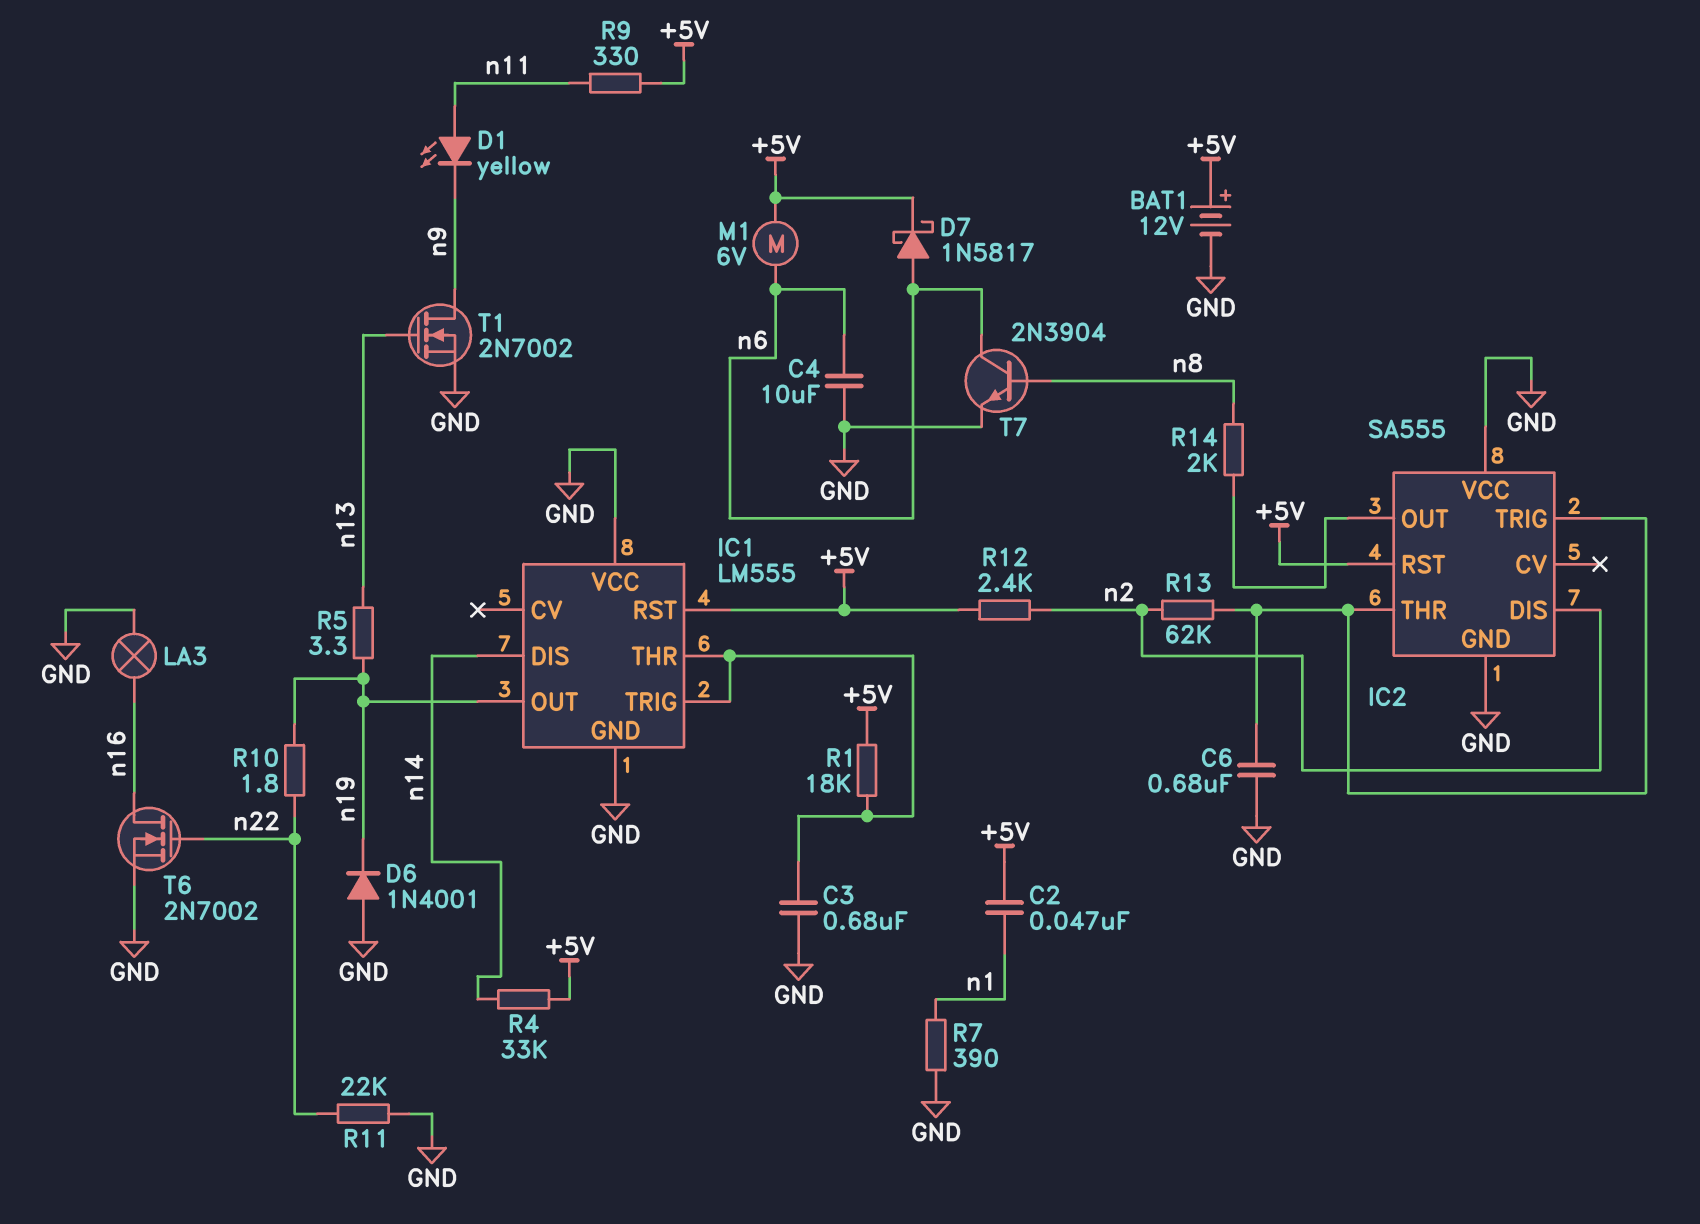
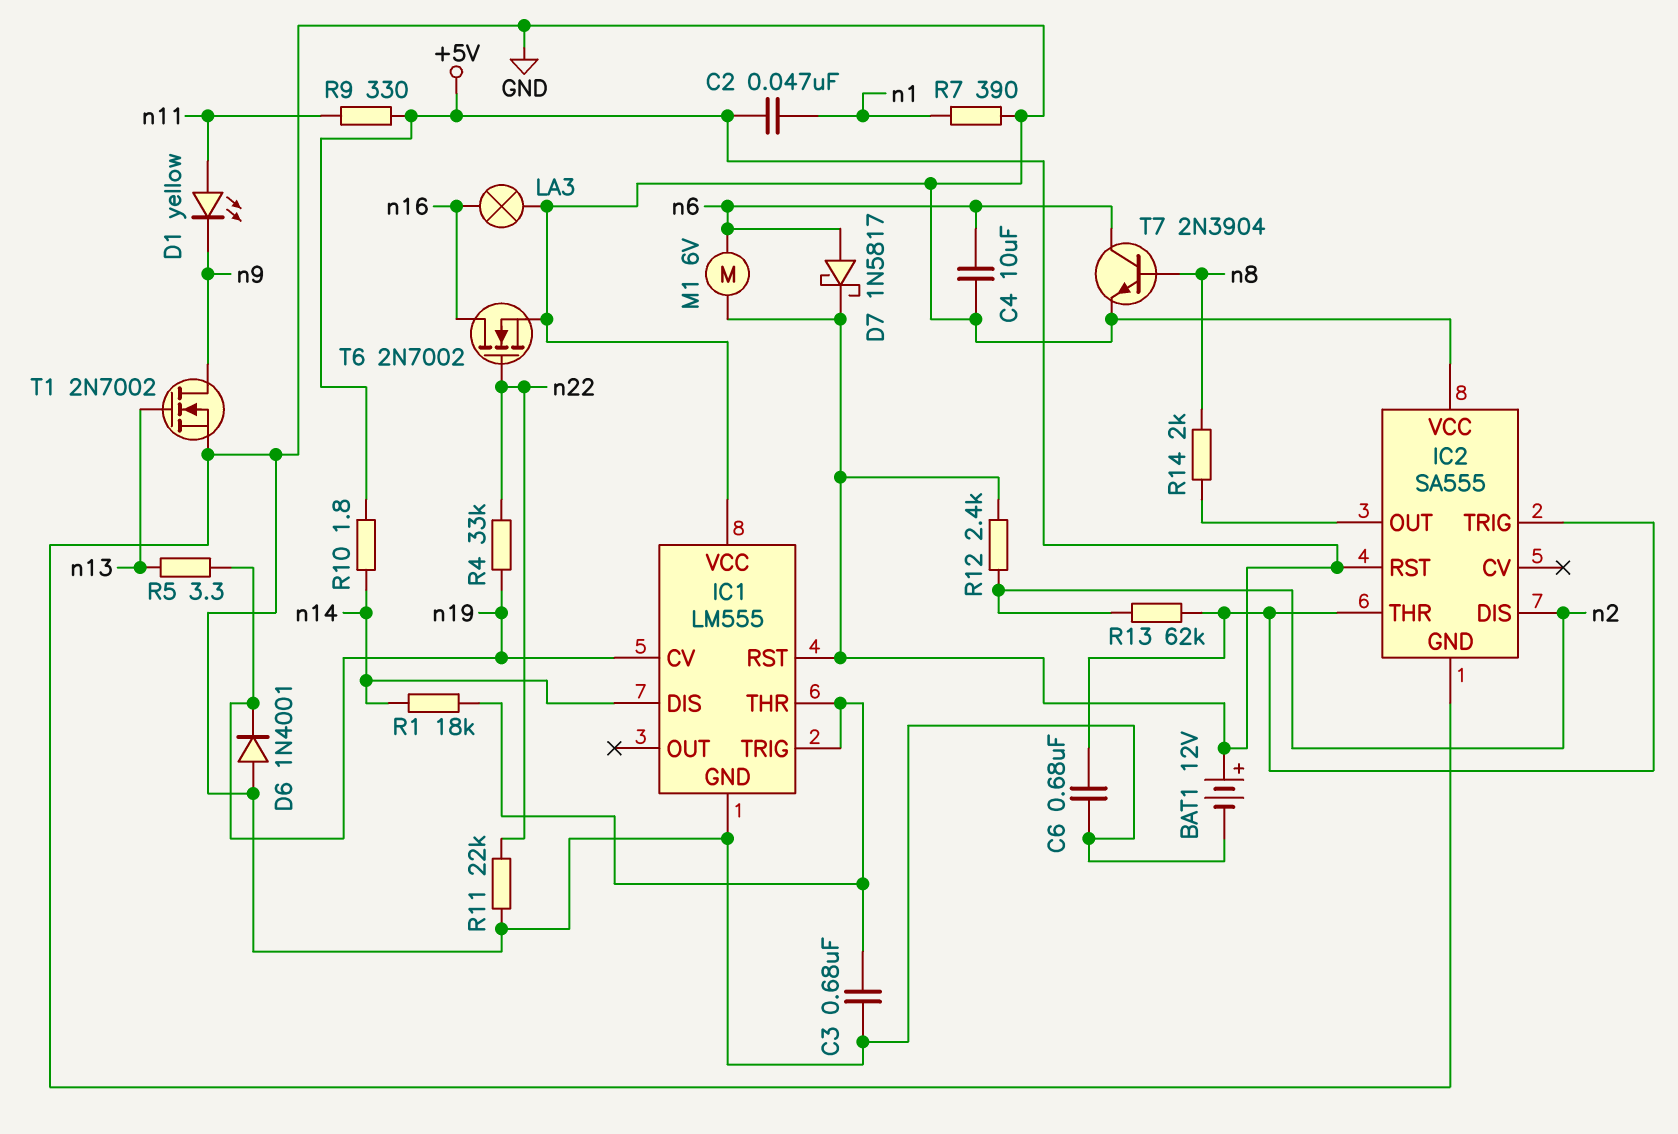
IC1 pin CV: none -> n19
IC1 pin OUT: n19 -> none
R1: 18k (+5V, IC1/THR) -> 18k (IC1/THR, n14)
R4: 33k (+5V, n14) -> 33k (n19, n22)
R10: 1.8 (n19, n22) -> 1.8 (+5V, n14)

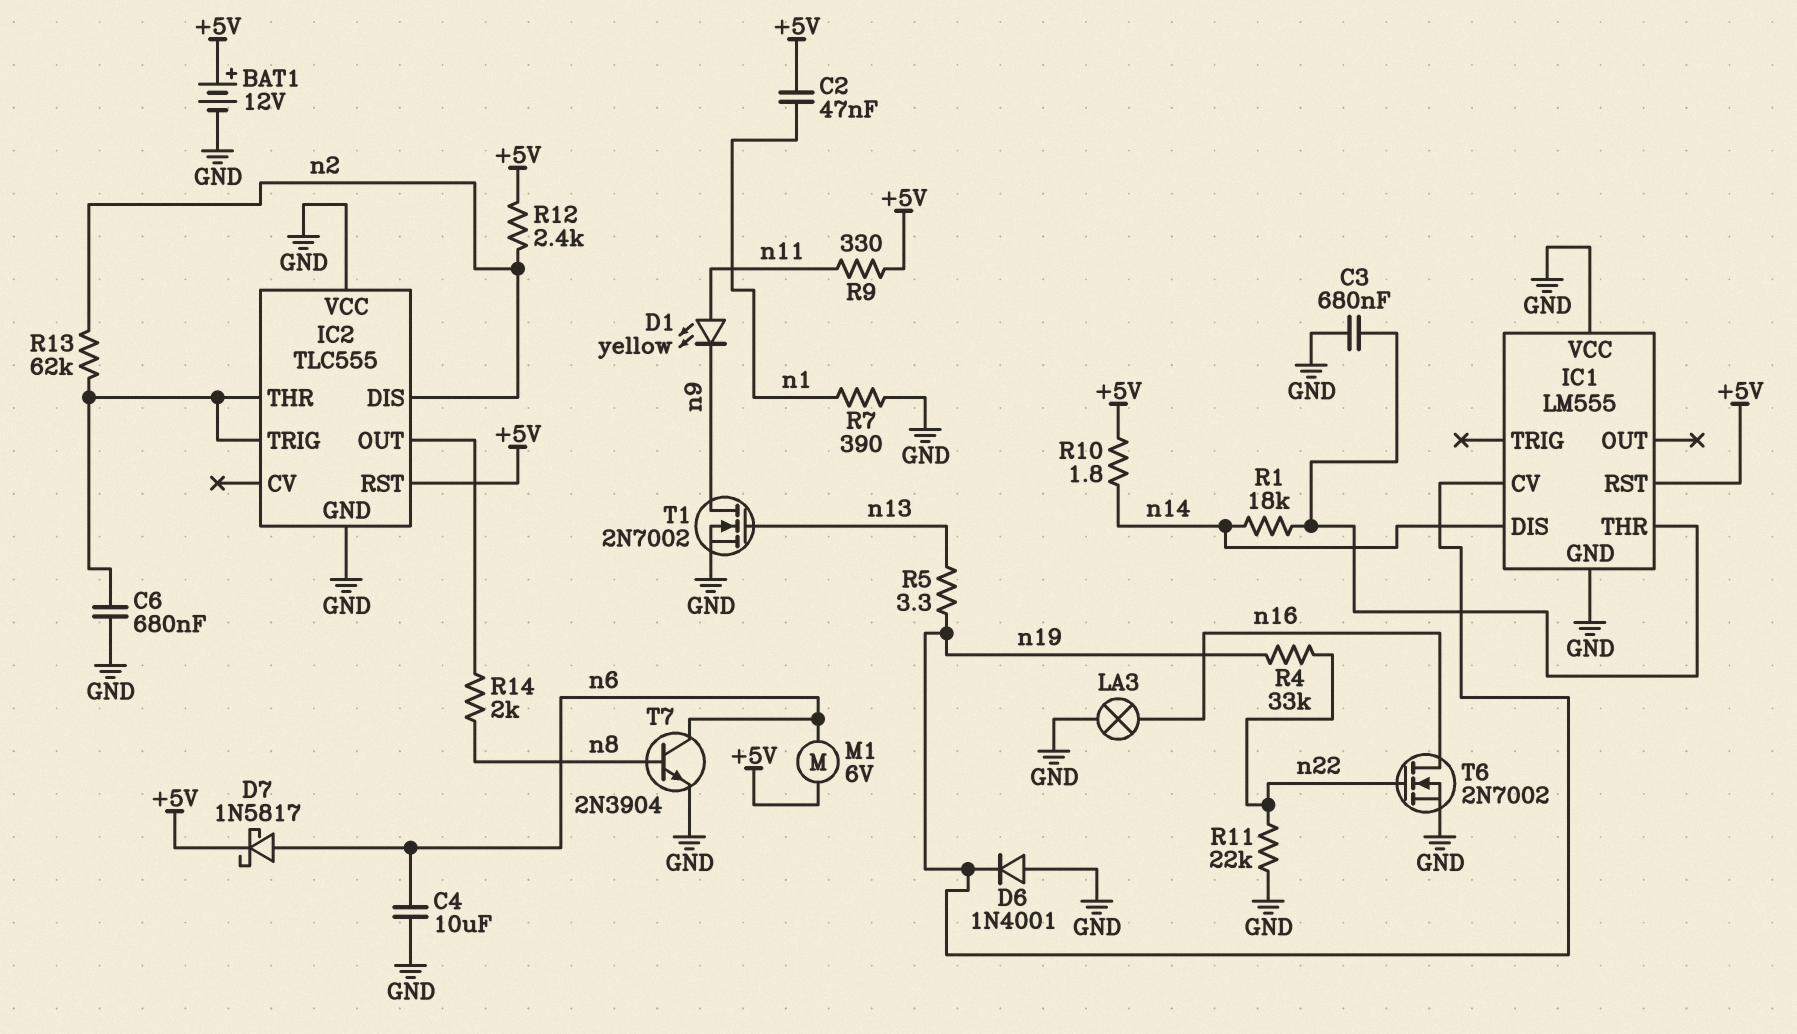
IC1 pin TRIG: IC1/THR -> none
IC2: SA555 -> TLC555

